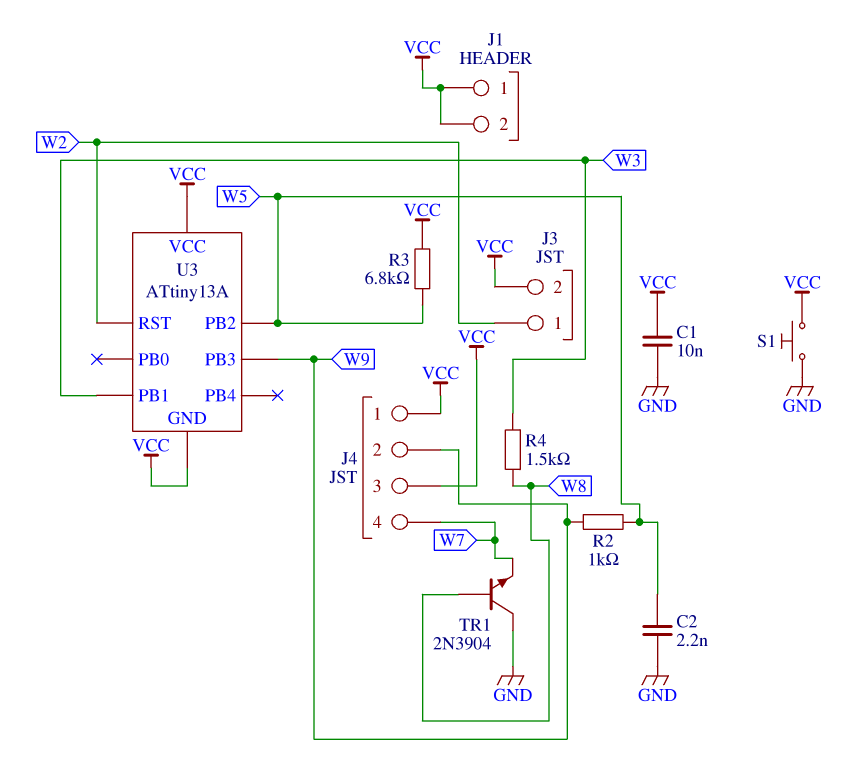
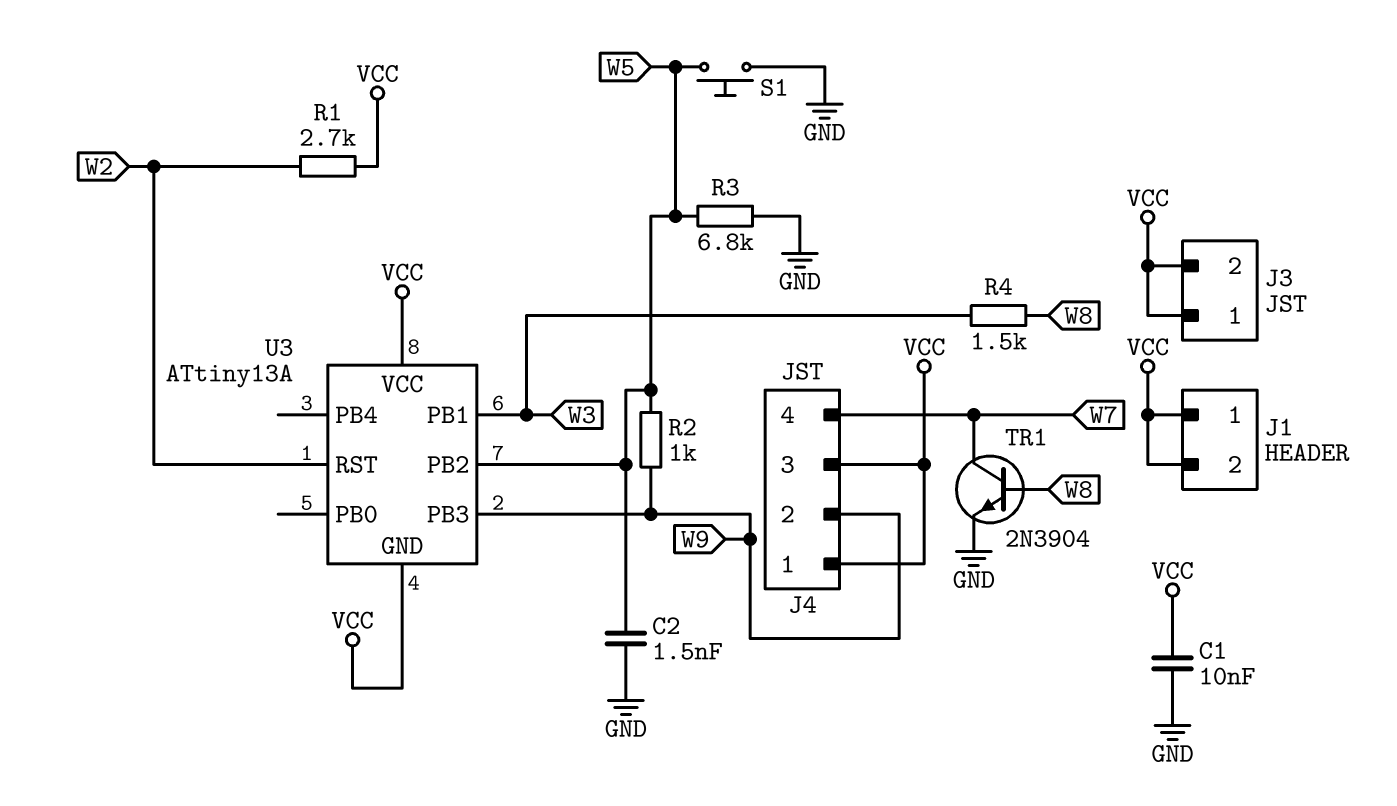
C2: 2.2nF (GND, W5) -> 1.5nF (GND, W5)
J3 pin 1: W2 -> VCC
R1: none -> 2.7k (VCC, W2)
R3: 6.8k (VCC, W5) -> 6.8k (GND, W5)
S1: button (GND, VCC) -> button (GND, W5)
TR1: NPN 2N3904 (B W8, C GND, E W7) -> NPN 2N3904 (B W8, C W7, E GND)

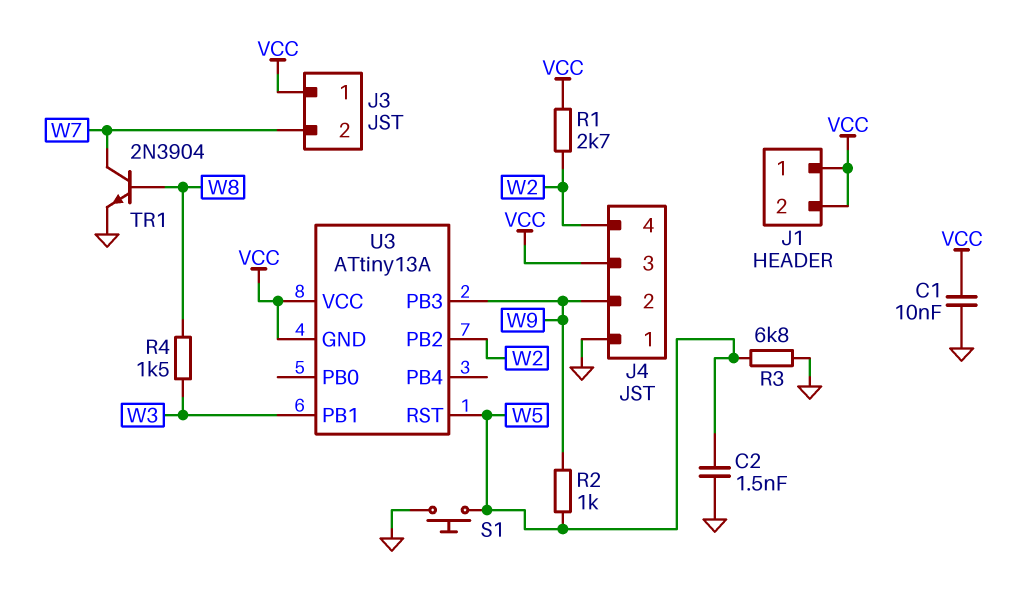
J3 pin 2: VCC -> W7
J4 pin 1: VCC -> GND
J4 pin 4: W7 -> W2
U3 pin PB2: W5 -> W2
U3 pin RST: W2 -> W5

